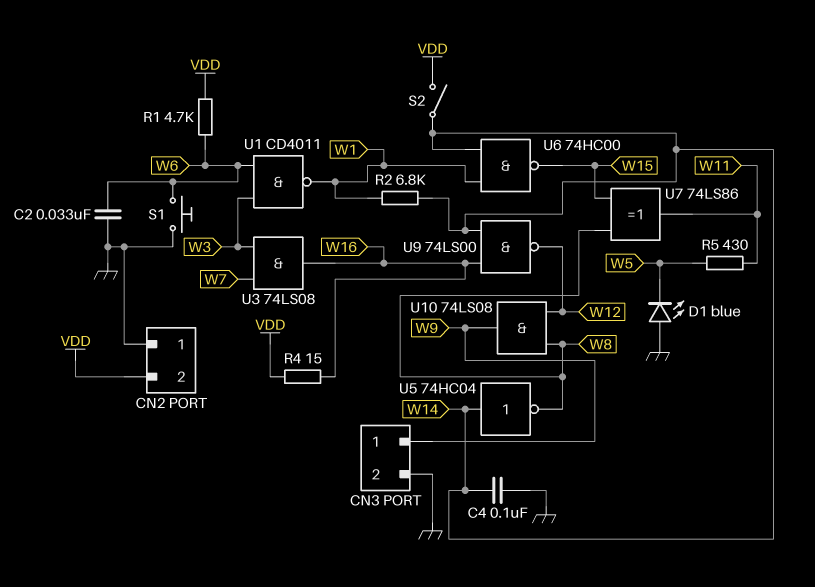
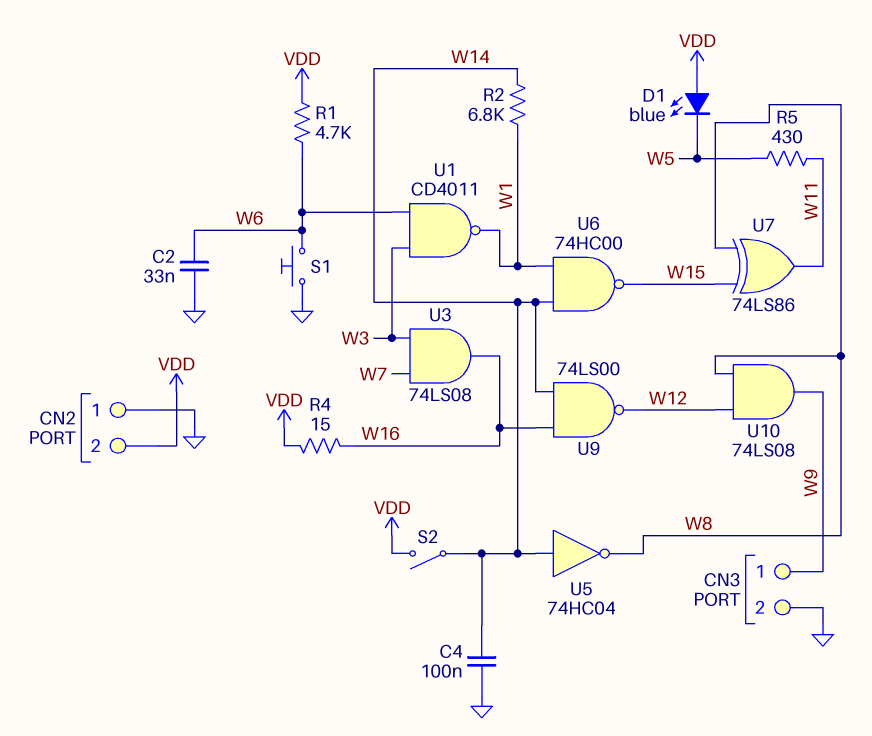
D1: LED blue (A GND, K W5) -> LED blue (A VDD, K W5)

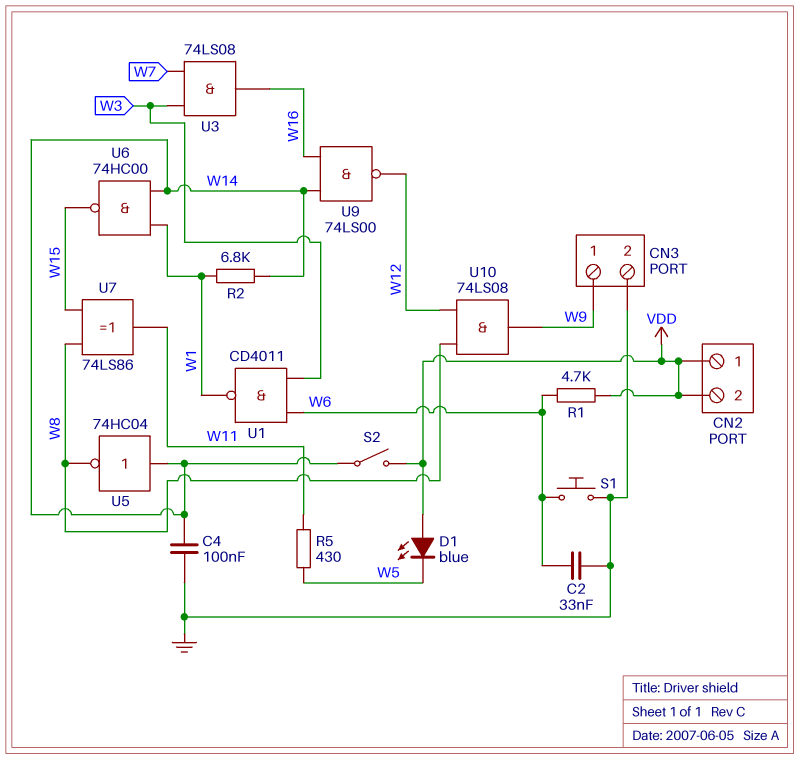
CN2 pin 1: GND -> VDD
R4: 15 (VDD, W16) -> none

